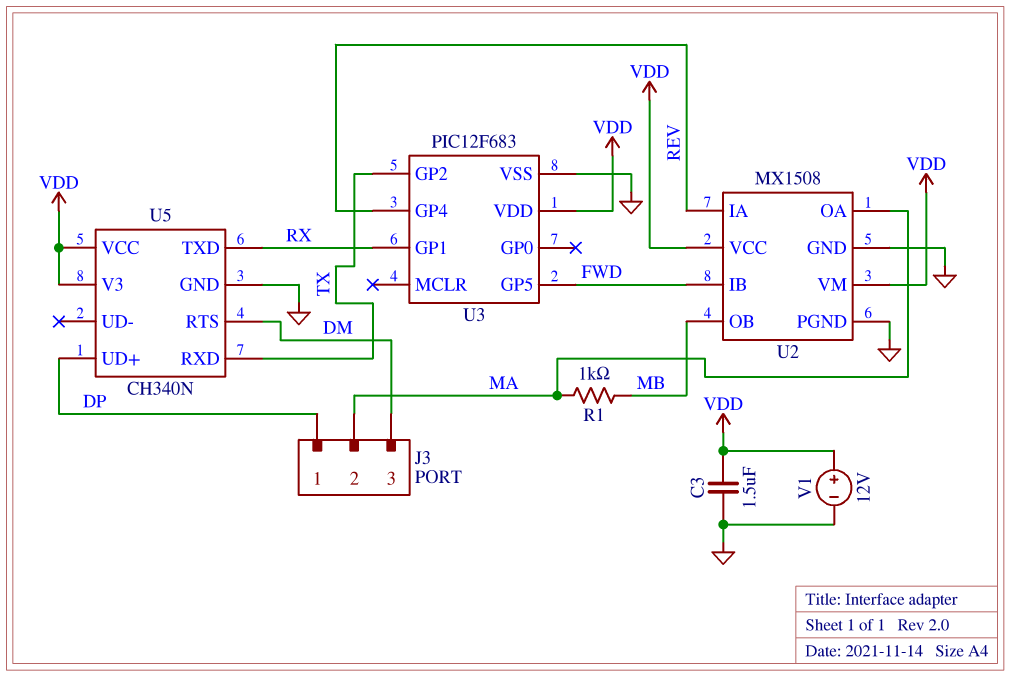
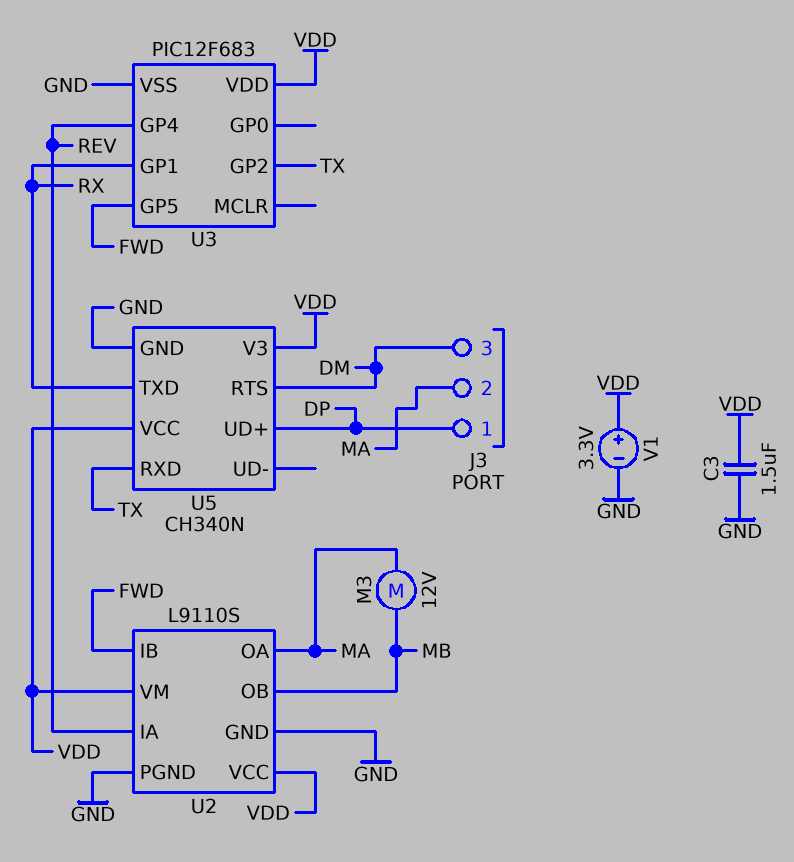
M3: none -> motor 12V (MA, MB)
R1: 1k (MA, MB) -> none
U2: MX1508 -> L9110S
V1: 12V (plus VDD, minus GND) -> 3.3V (plus VDD, minus GND)

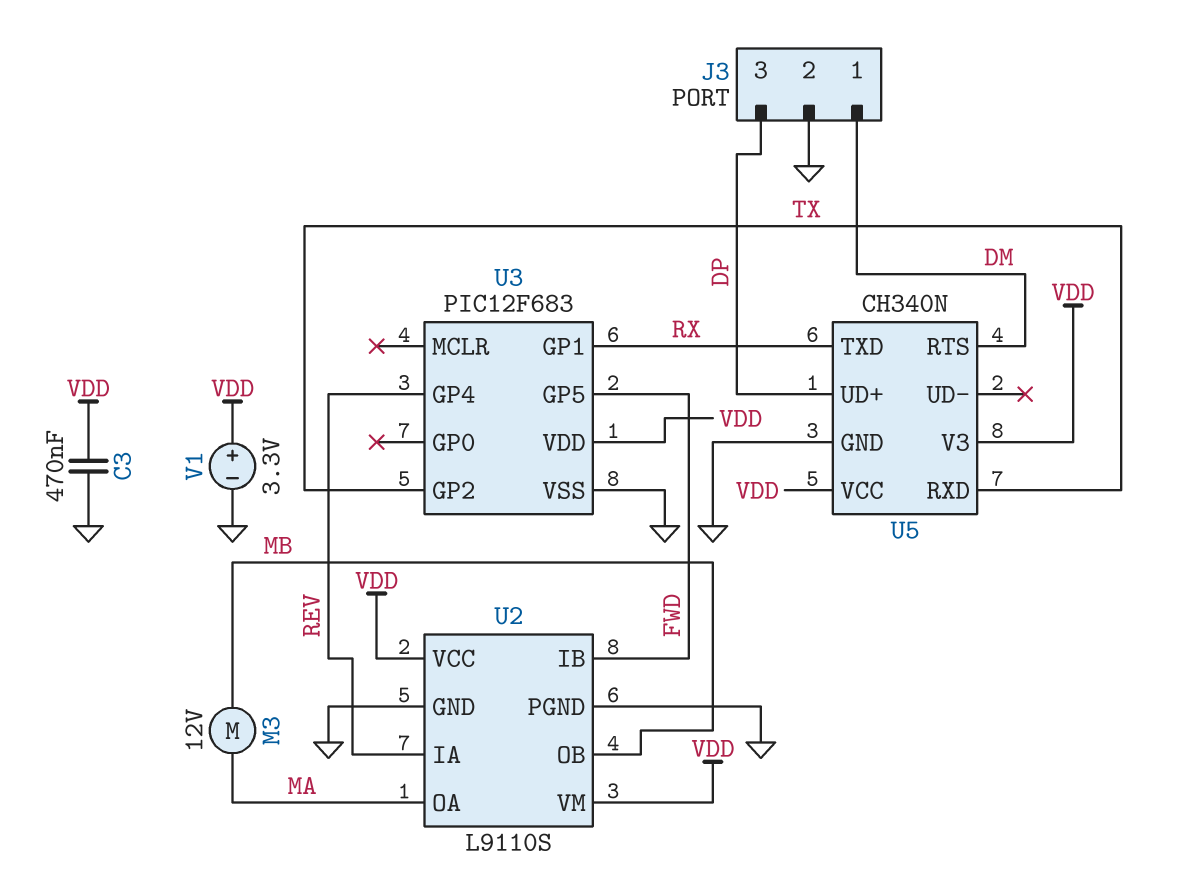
C3: 1.5uF (GND, VDD) -> 470nF (GND, VDD)
J3 pin 1: DP -> DM
J3 pin 2: MA -> GND
J3 pin 3: DM -> DP

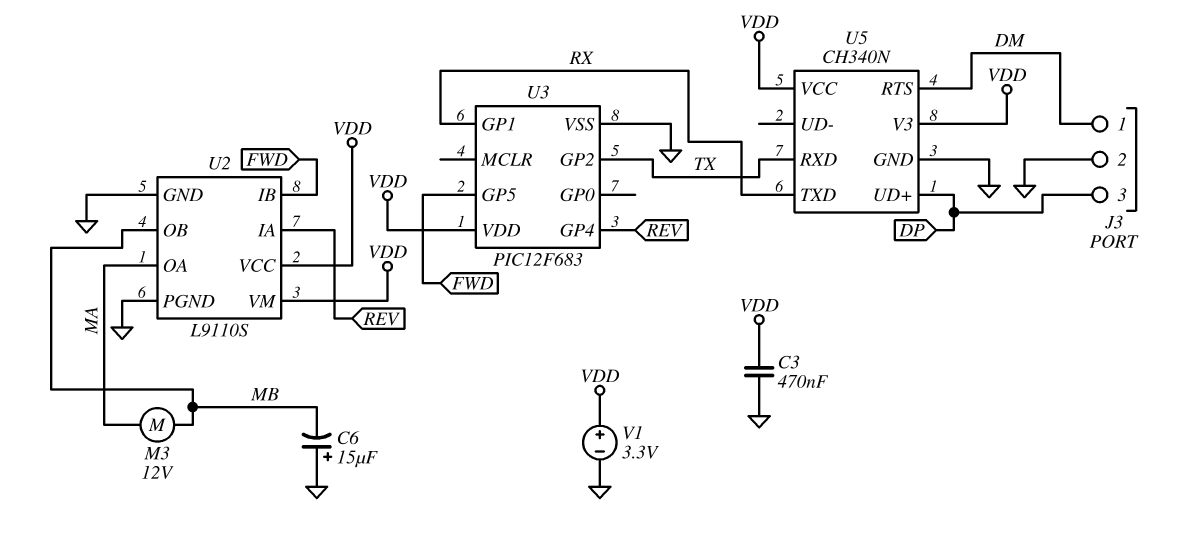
C6: none -> 15uF (plus GND, minus MB)

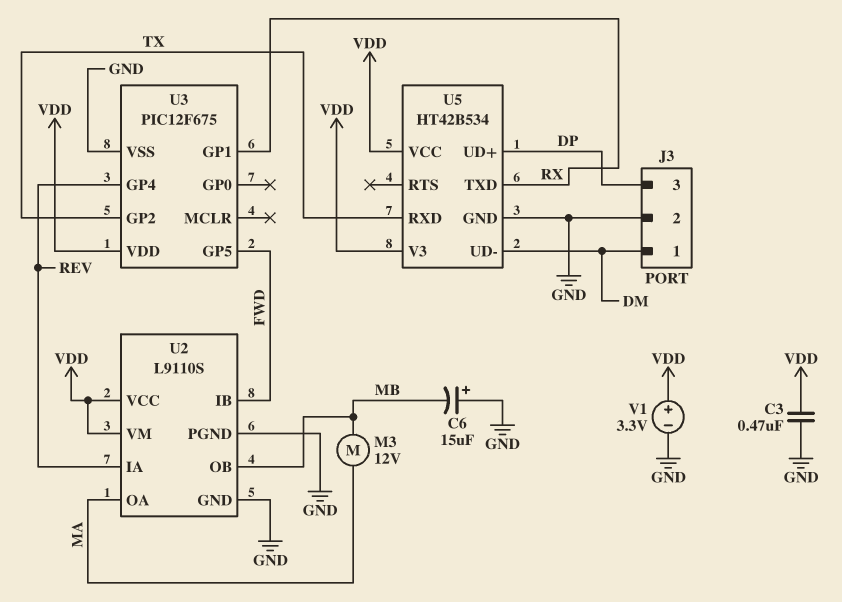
U3: PIC12F683 -> PIC12F675
U5: CH340N -> HT42B534
U5 pin RTS: DM -> none
U5 pin UD-: none -> DM

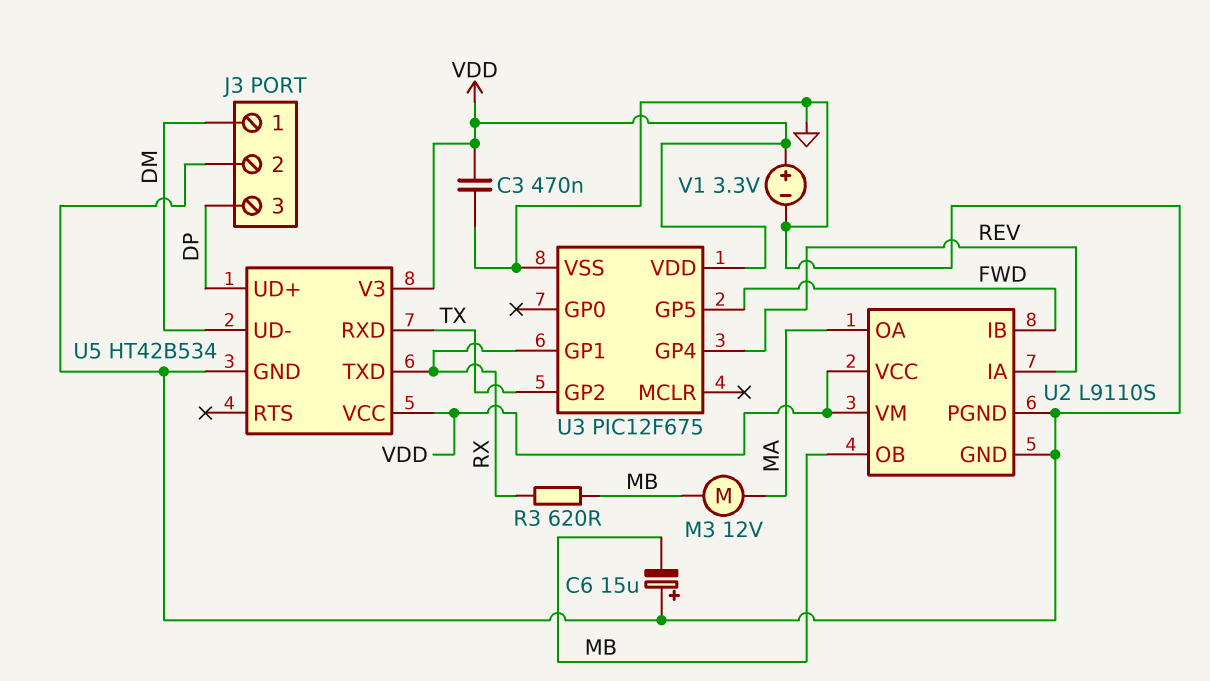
R3: none -> 620 (MB, RX)

